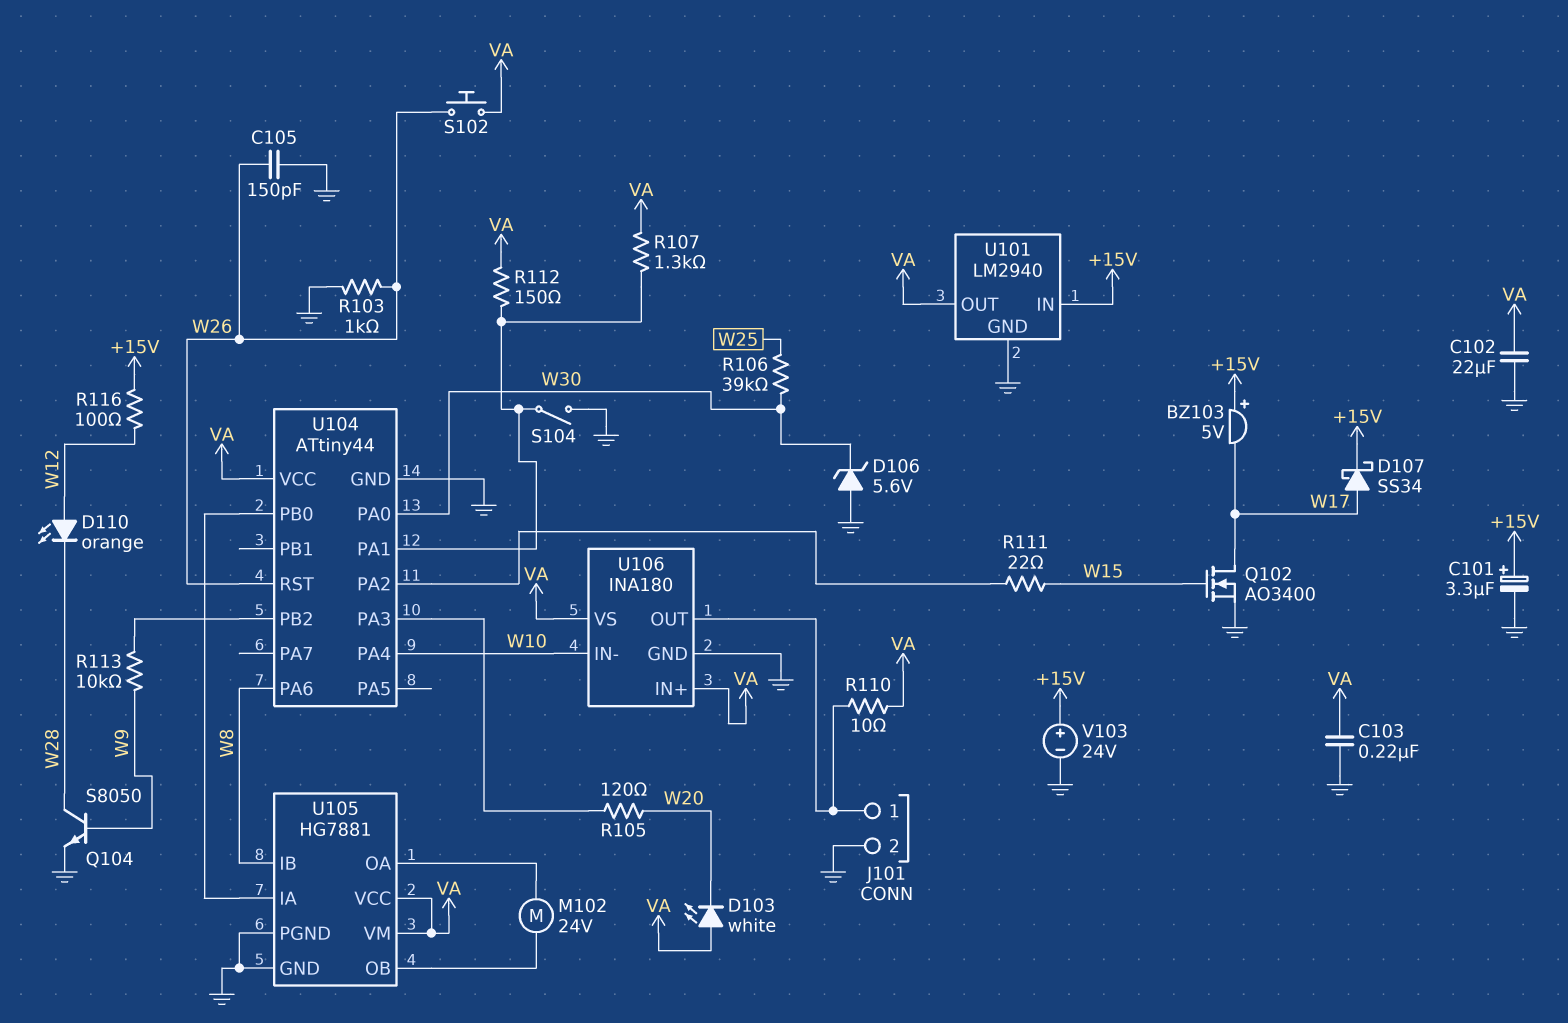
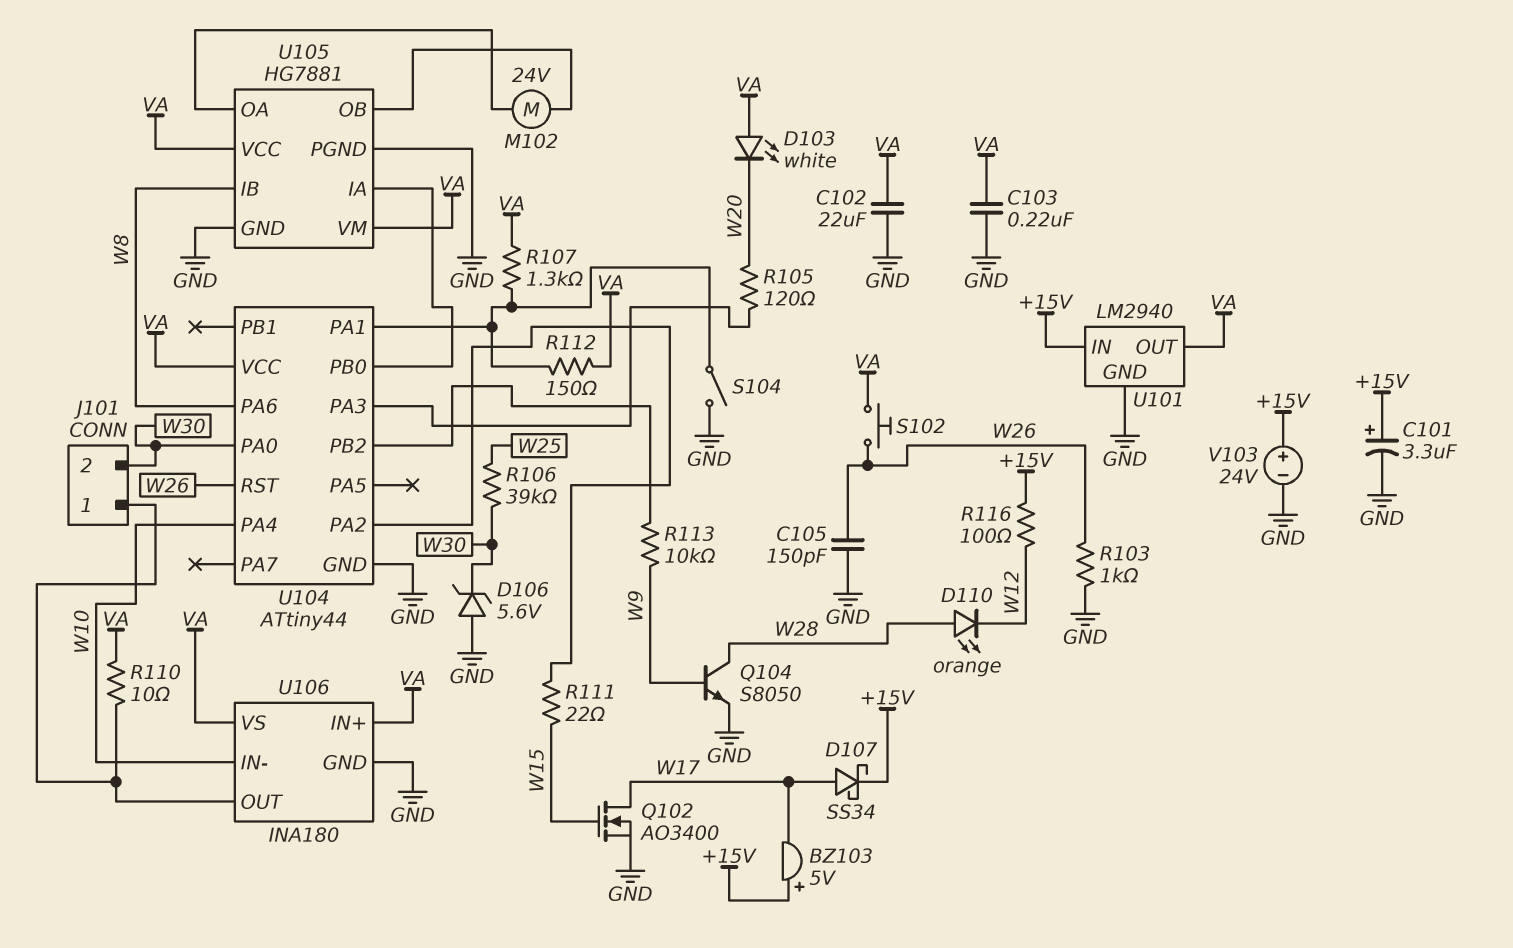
D110: LED orange (A W12, K W28) -> LED orange (A W28, K W12)
J101 pin 2: GND -> W30

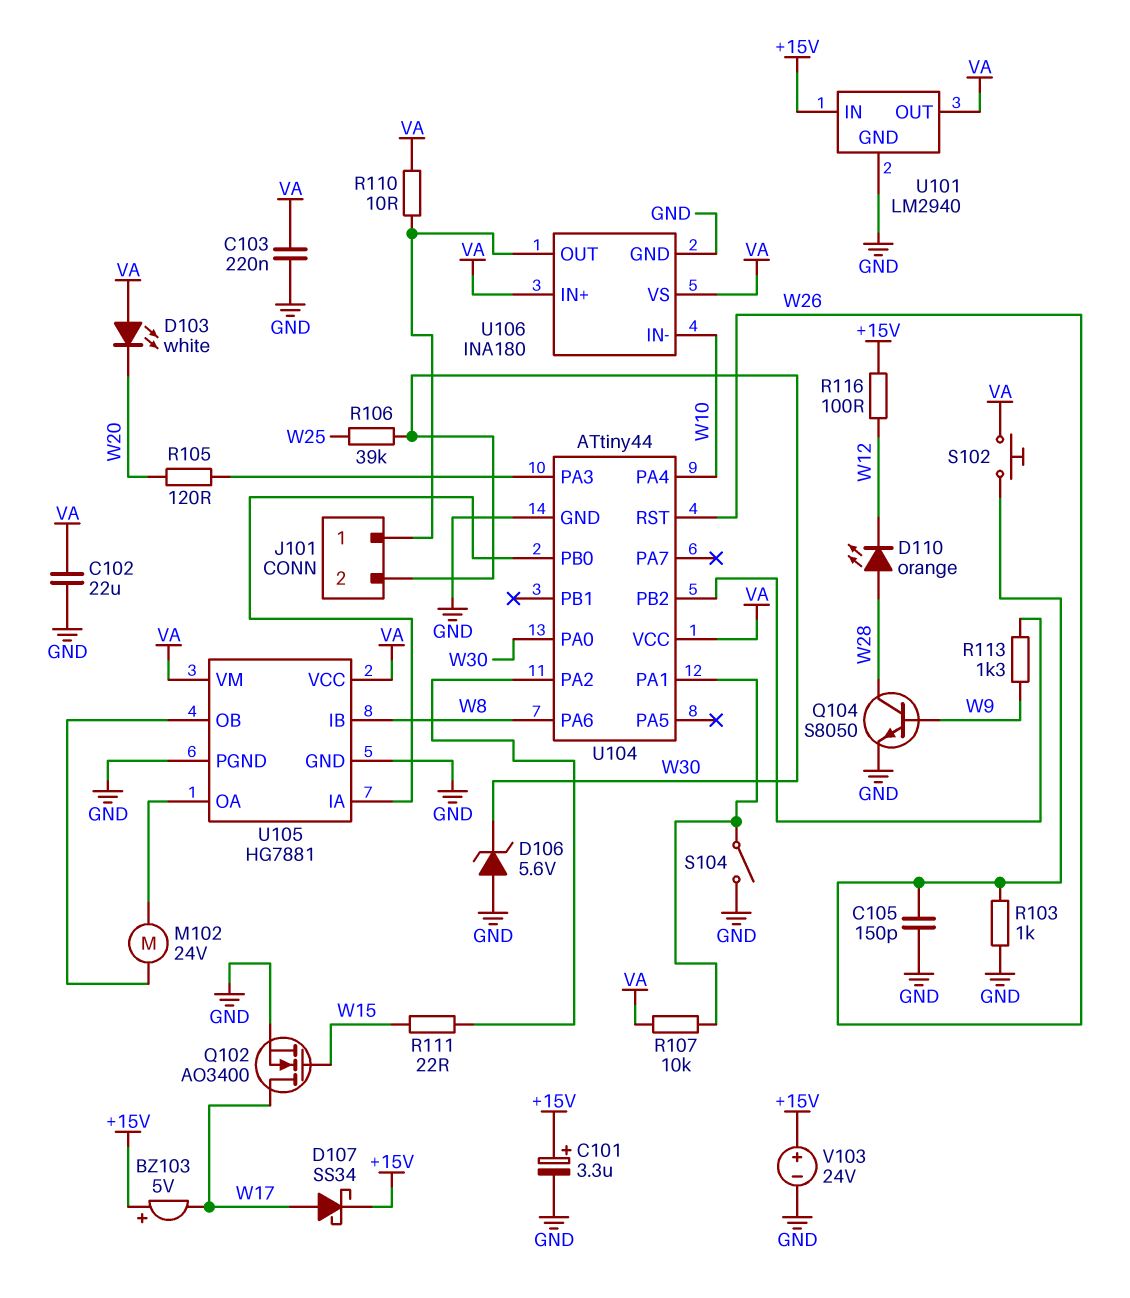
R107: 1.3k (U104/PA1, VA) -> 10k (U104/PA1, VA)
R112: 150 (U104/PA1, VA) -> none
R113: 10k (U104/PB2, W9) -> 1.3k (U104/PB2, W9)

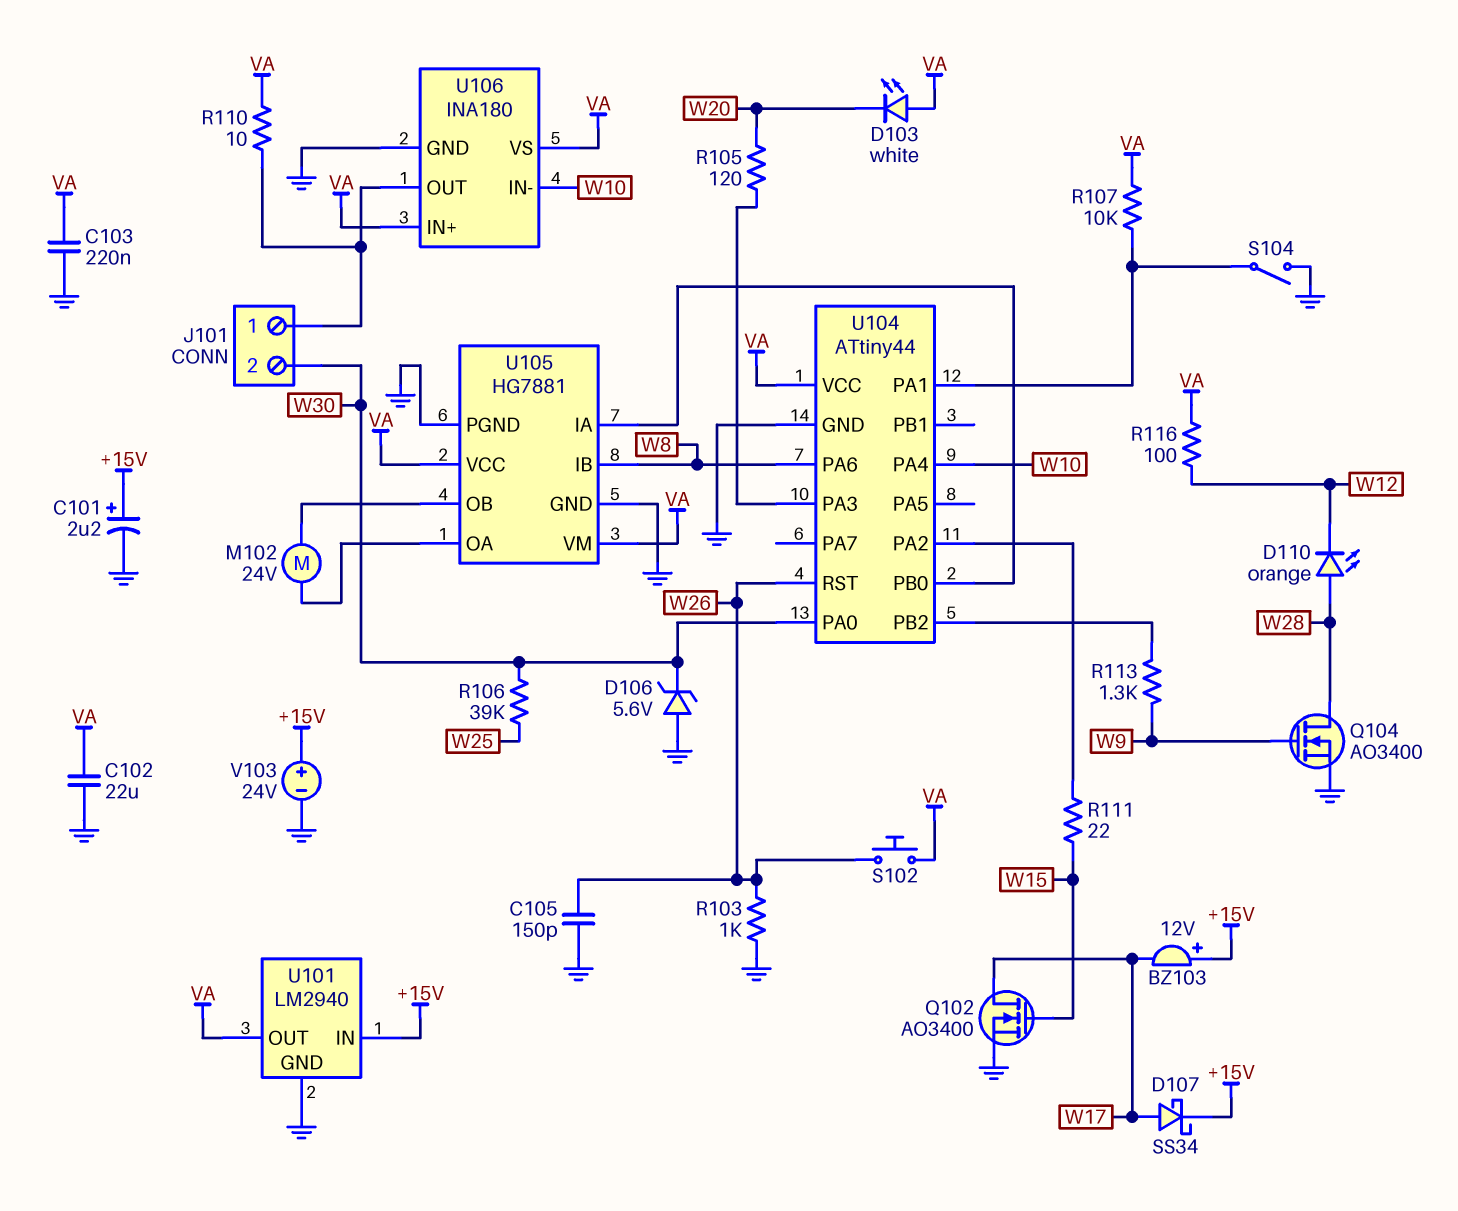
BZ103: buzzer 5V (plus +15V, minus W17) -> buzzer 12V (plus +15V, minus W17)
C101: 3.3uF (plus +15V, minus GND) -> 2.2uF (plus +15V, minus GND)
Q104: NPN S8050 (B W9, C W28, E GND) -> NMOS AO3400 (G W9, D W28, S GND)
R116: 100 (+15V, W12) -> 100 (VA, W12)

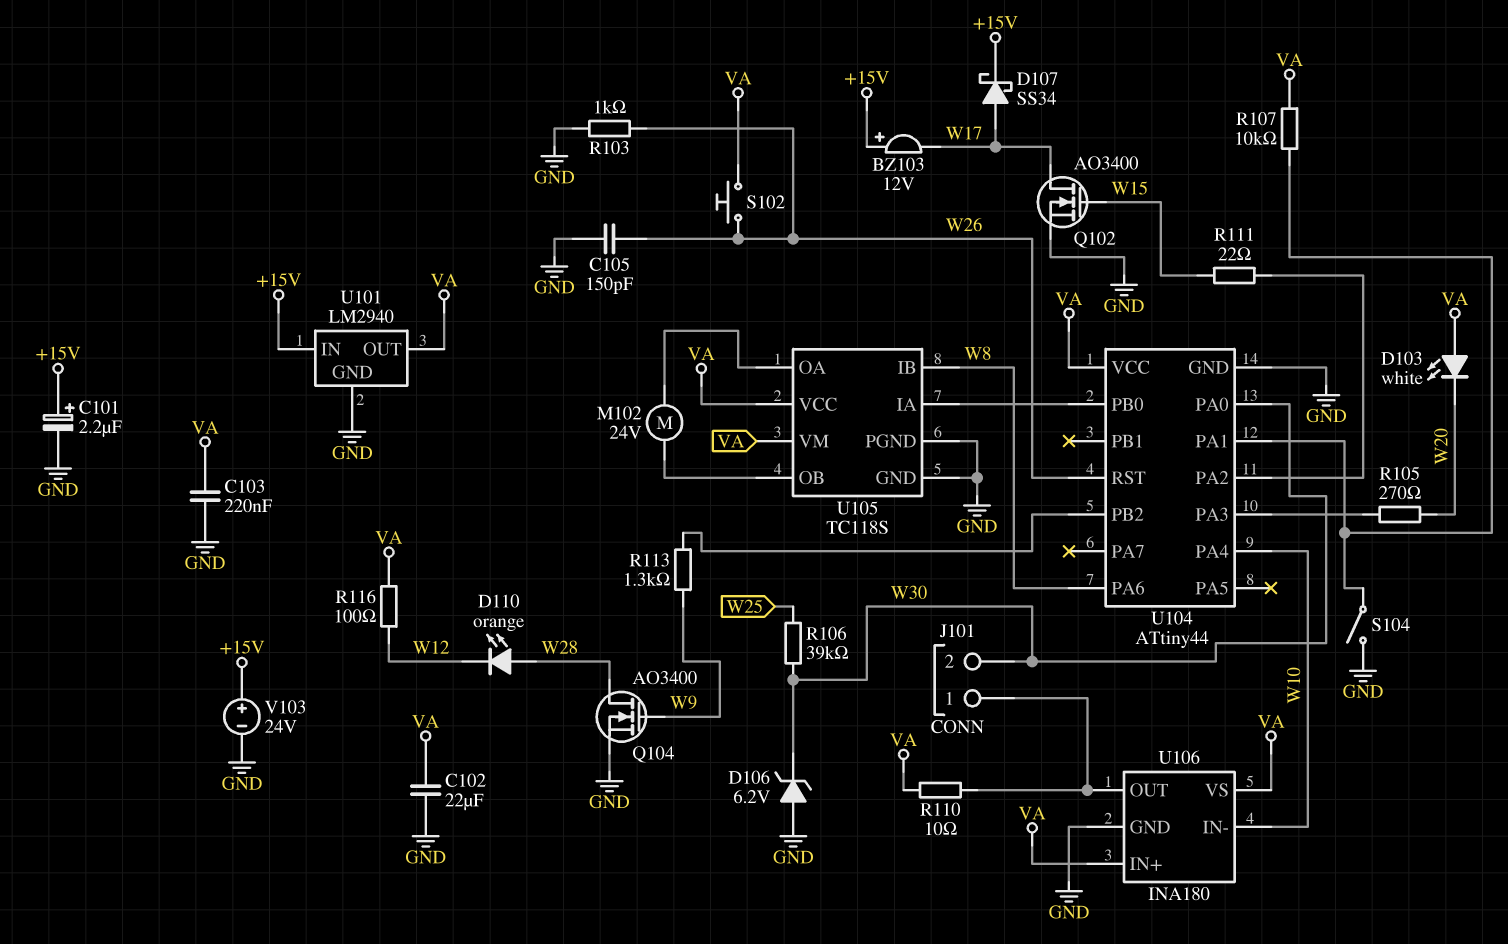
D106: zener 5.6V (A GND, K W30) -> zener 6.2V (A GND, K W30)
R105: 120 (U104/PA3, W20) -> 270 (U104/PA3, W20)
U105: HG7881 -> TC118S

